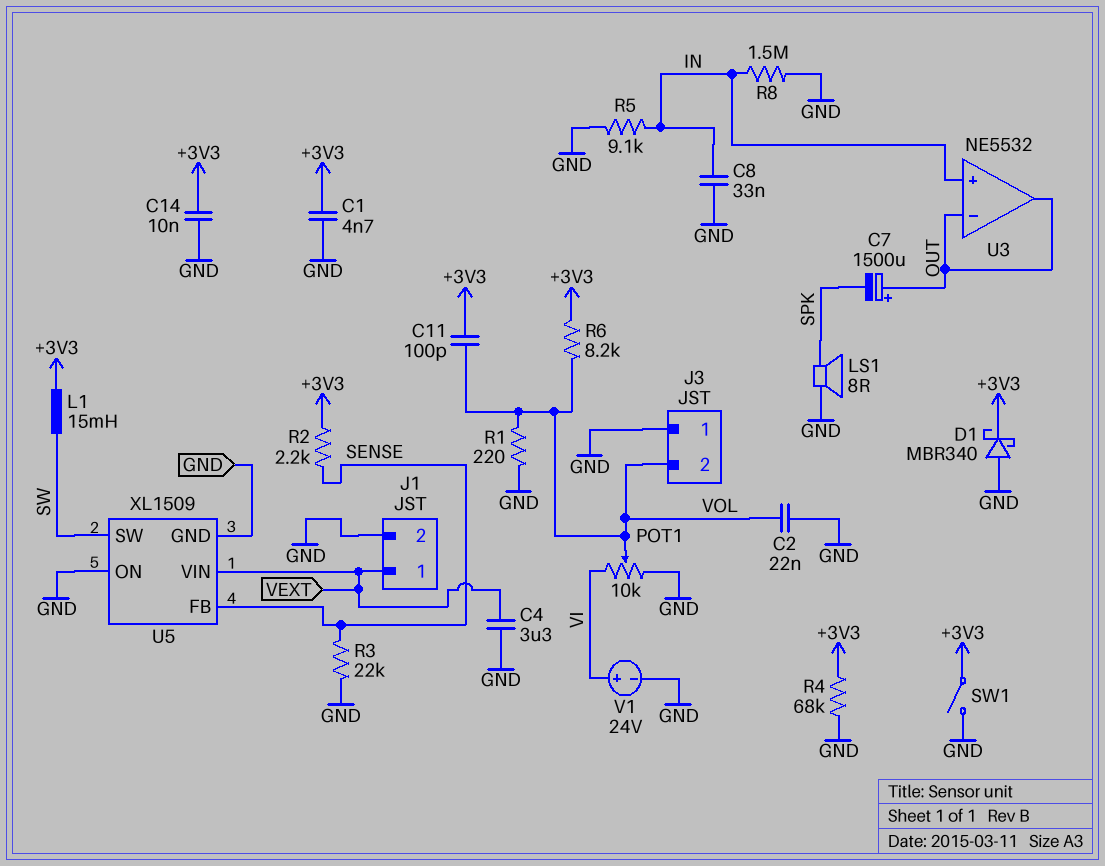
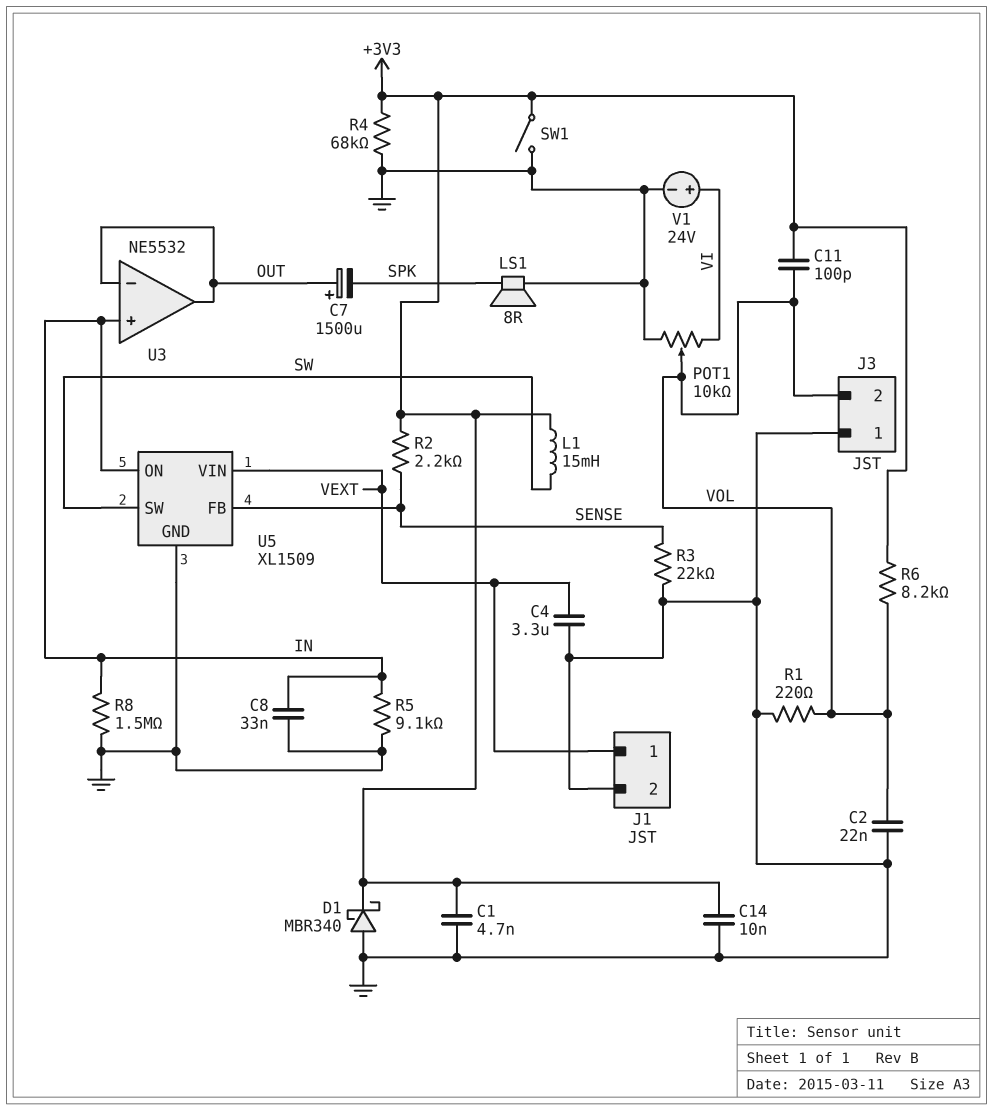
U5 pin ON: GND -> IN

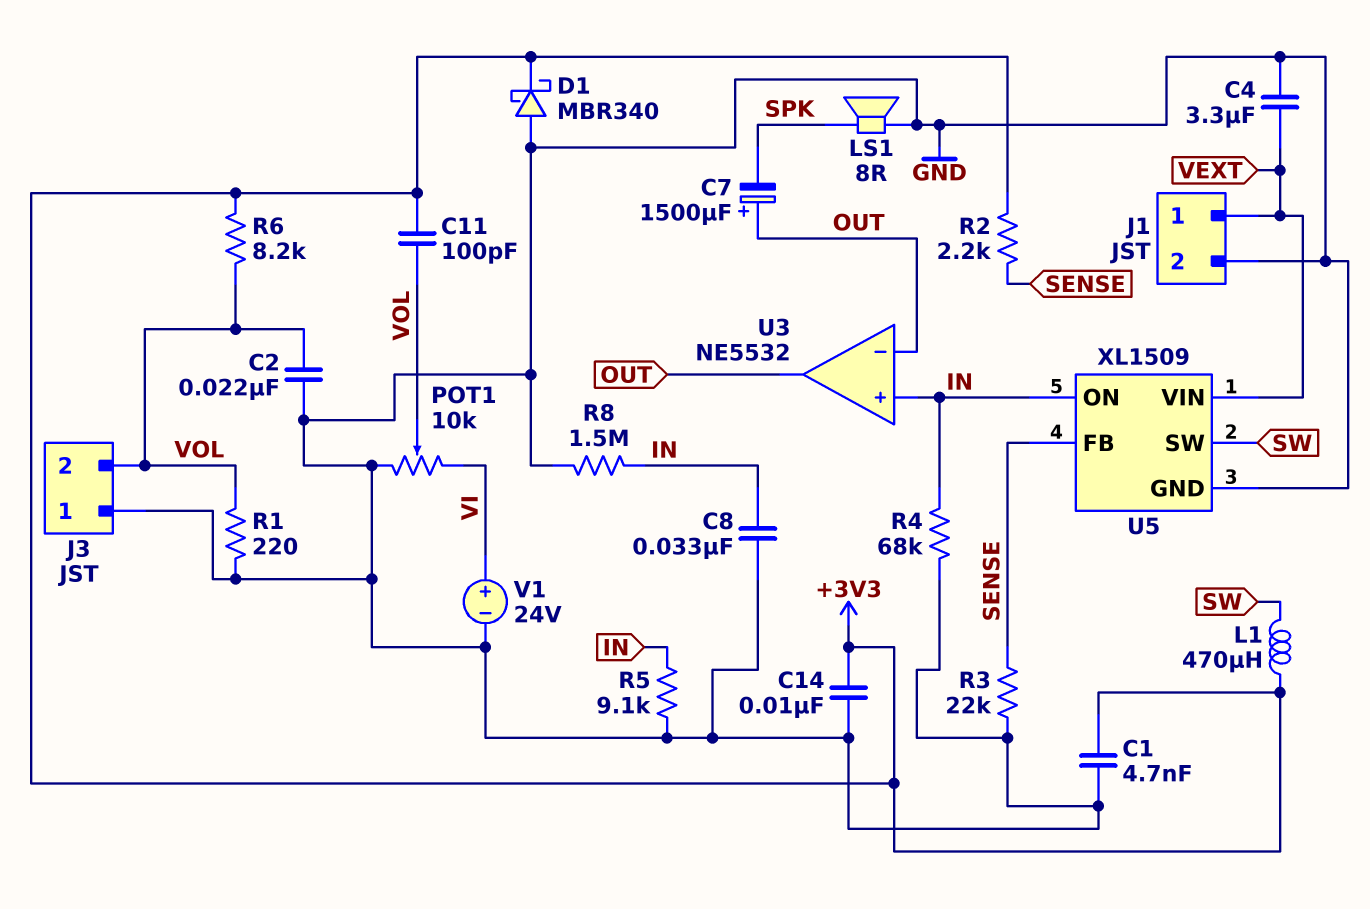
L1: 15mH (+3V3, SW) -> 470uH (+3V3, SW)
R4: 68k (+3V3, GND) -> 68k (GND, IN)
SW1: switch (+3V3, GND) -> none

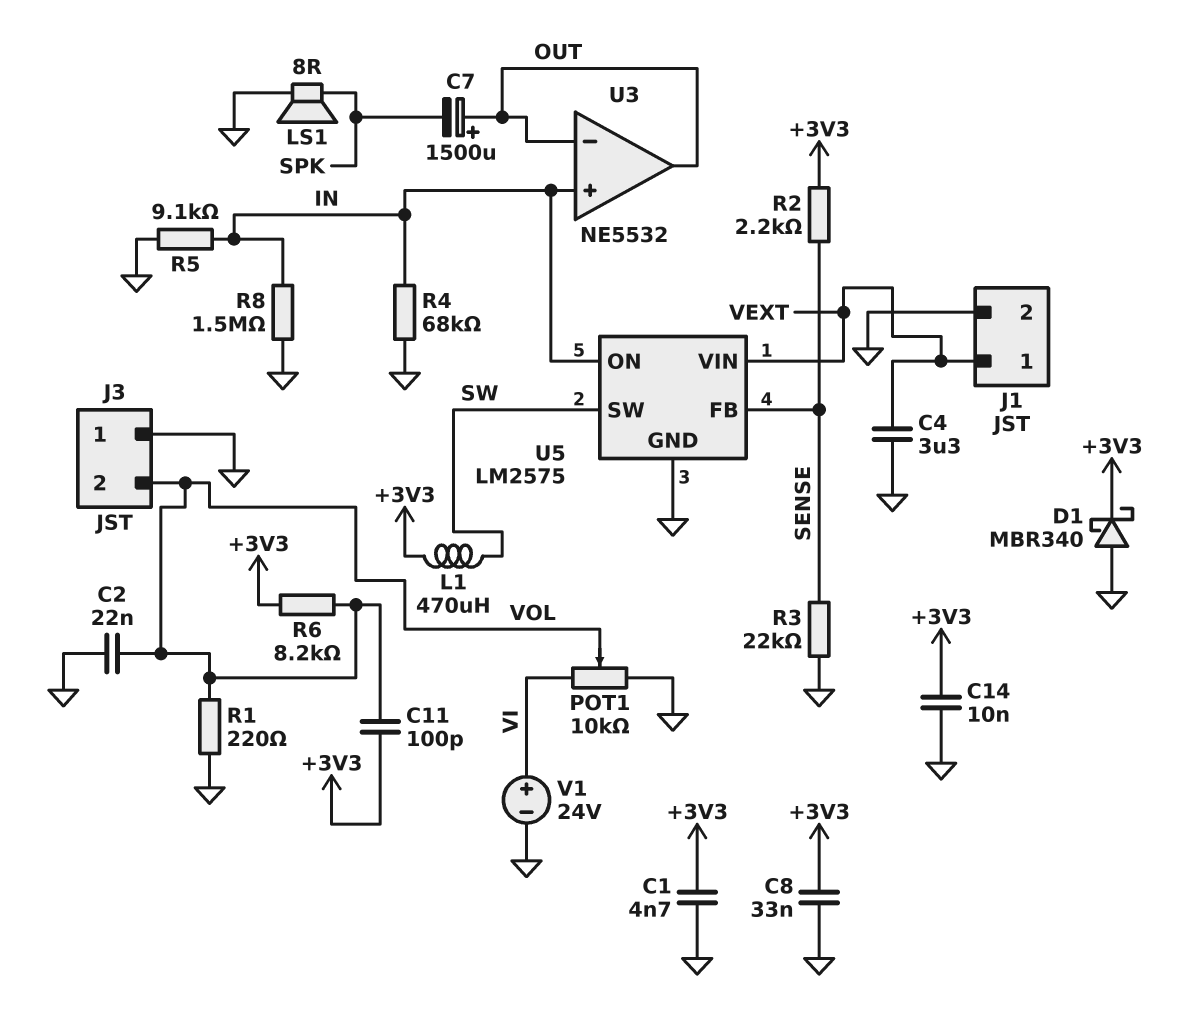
C8: 33nF (GND, IN) -> 33nF (+3V3, GND)
U5: XL1509 -> LM2575

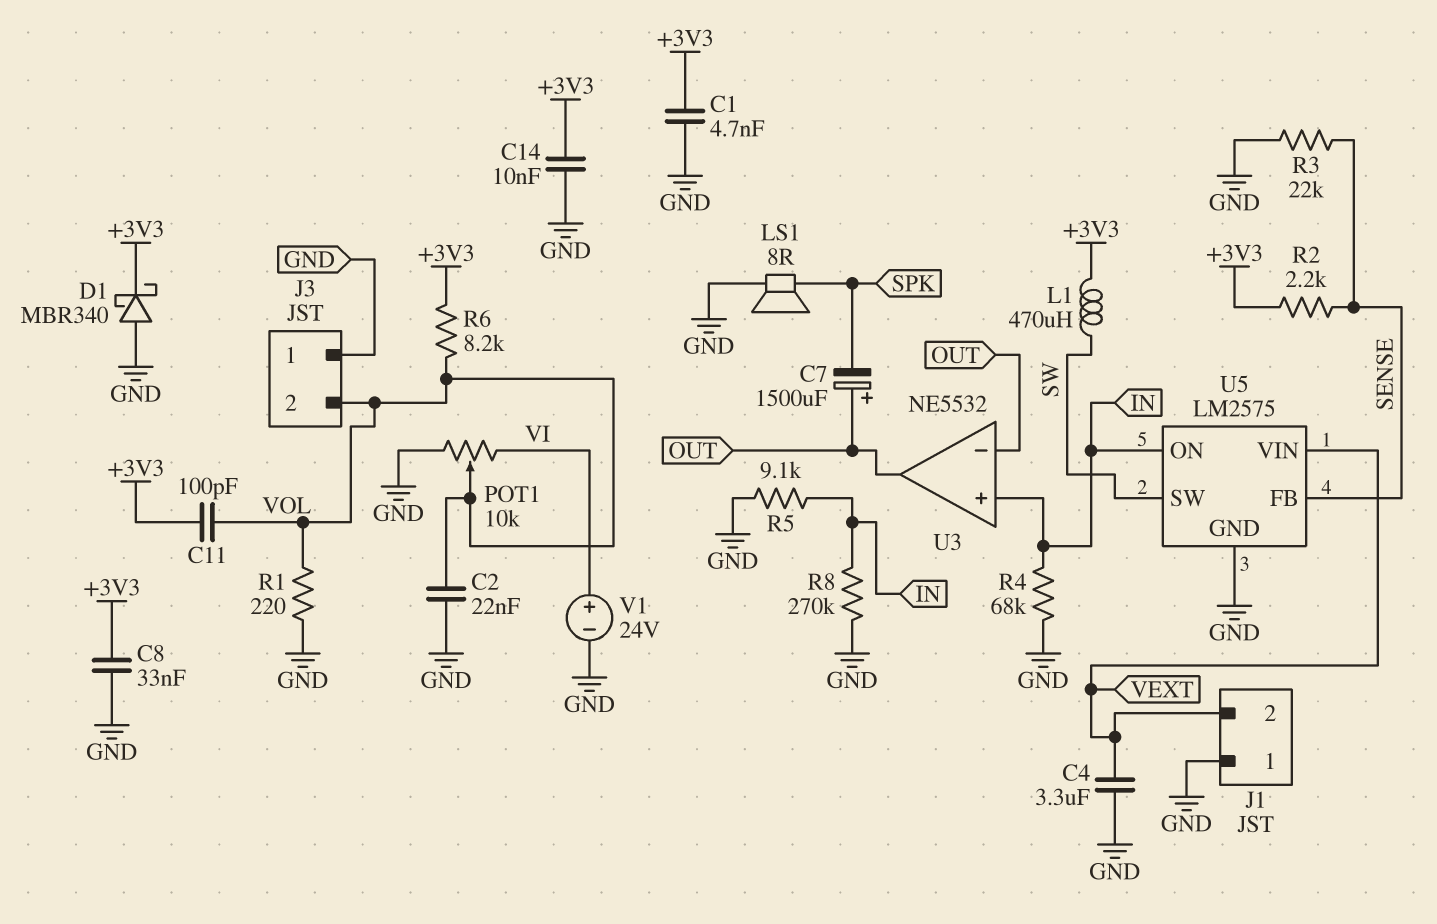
J1 pin 1: VEXT -> GND
J1 pin 2: GND -> VEXT
R8: 1.5M (GND, IN) -> 270k (GND, IN)

